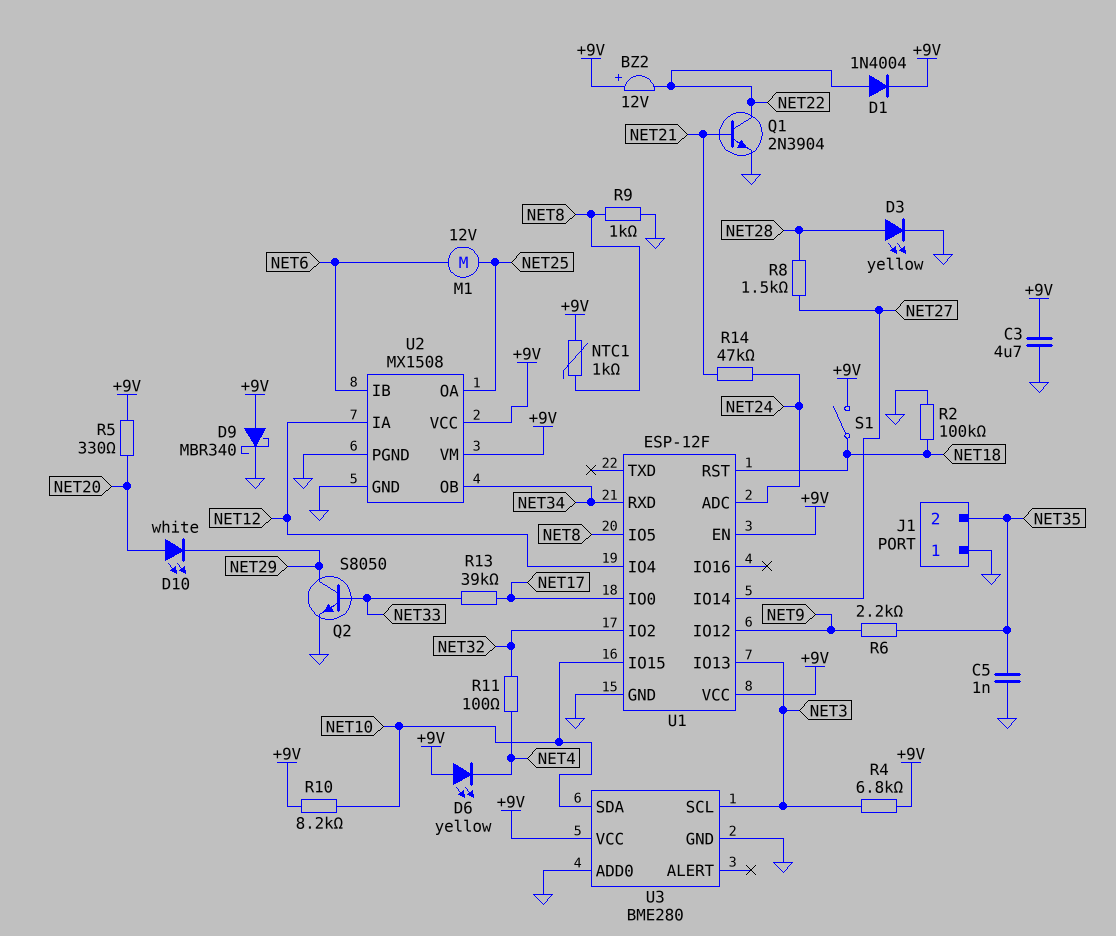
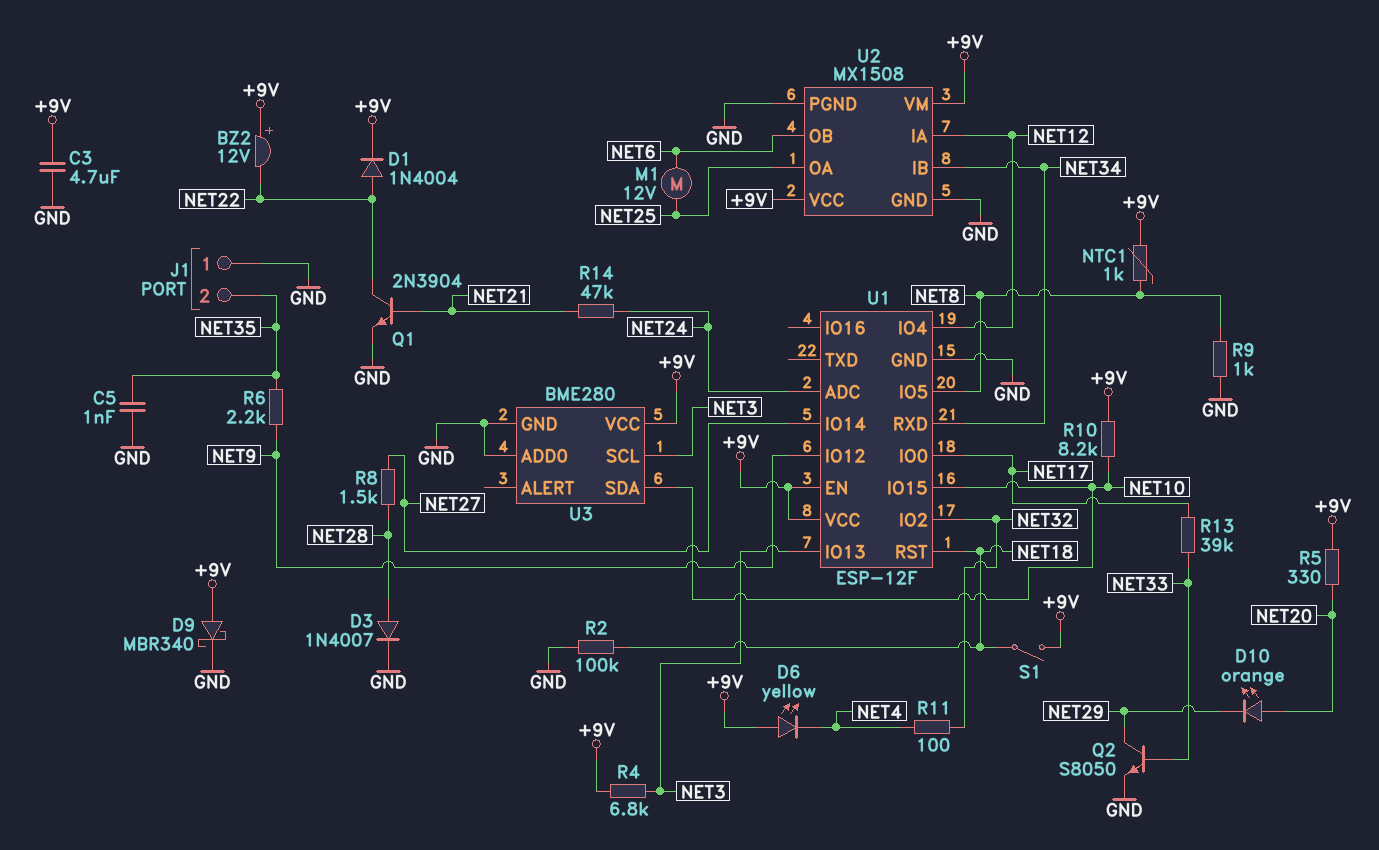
D3: LED yellow (A NET28, K GND) -> diode 1N4007 (A NET28, K GND)
D10: LED white (A NET20, K NET29) -> LED orange (A NET20, K NET29)
U2 pin IB: NET6 -> NET34
U2 pin OB: NET34 -> NET6

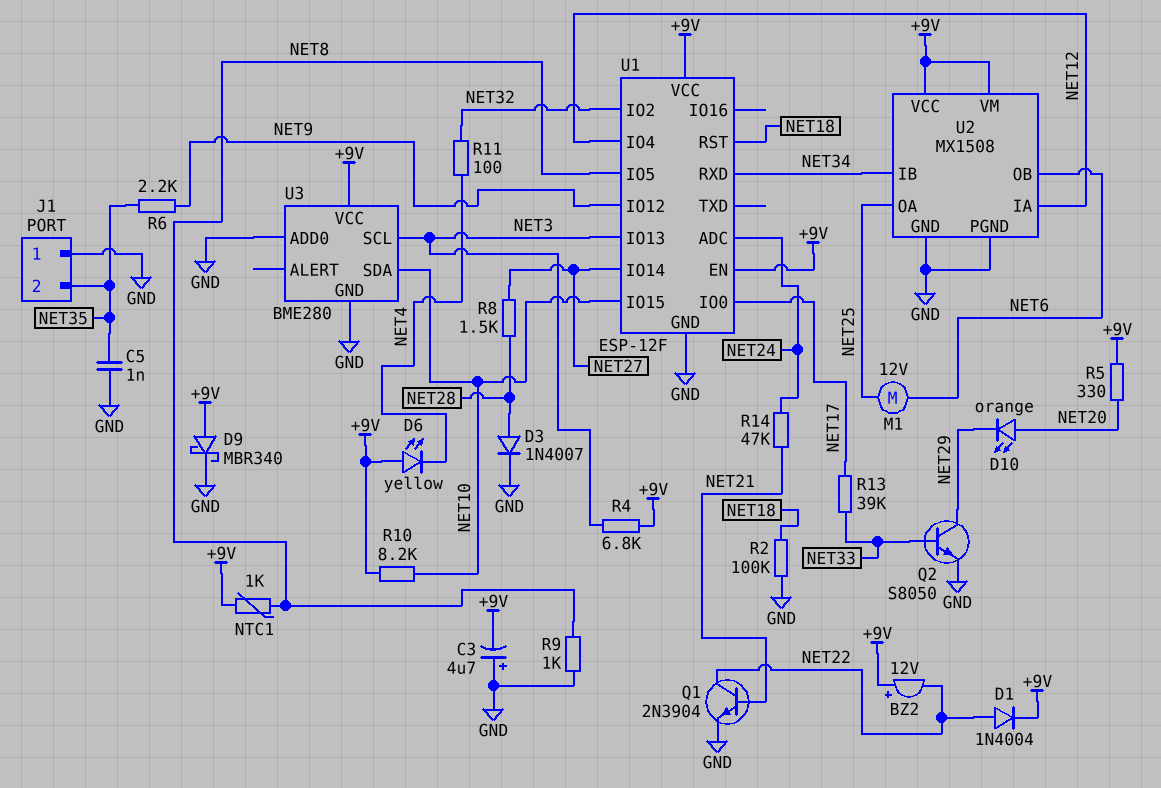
C3: 4.7uF (+9V, GND) -> 4.7uF (plus GND, minus +9V)
S1: switch (+9V, NET18) -> none

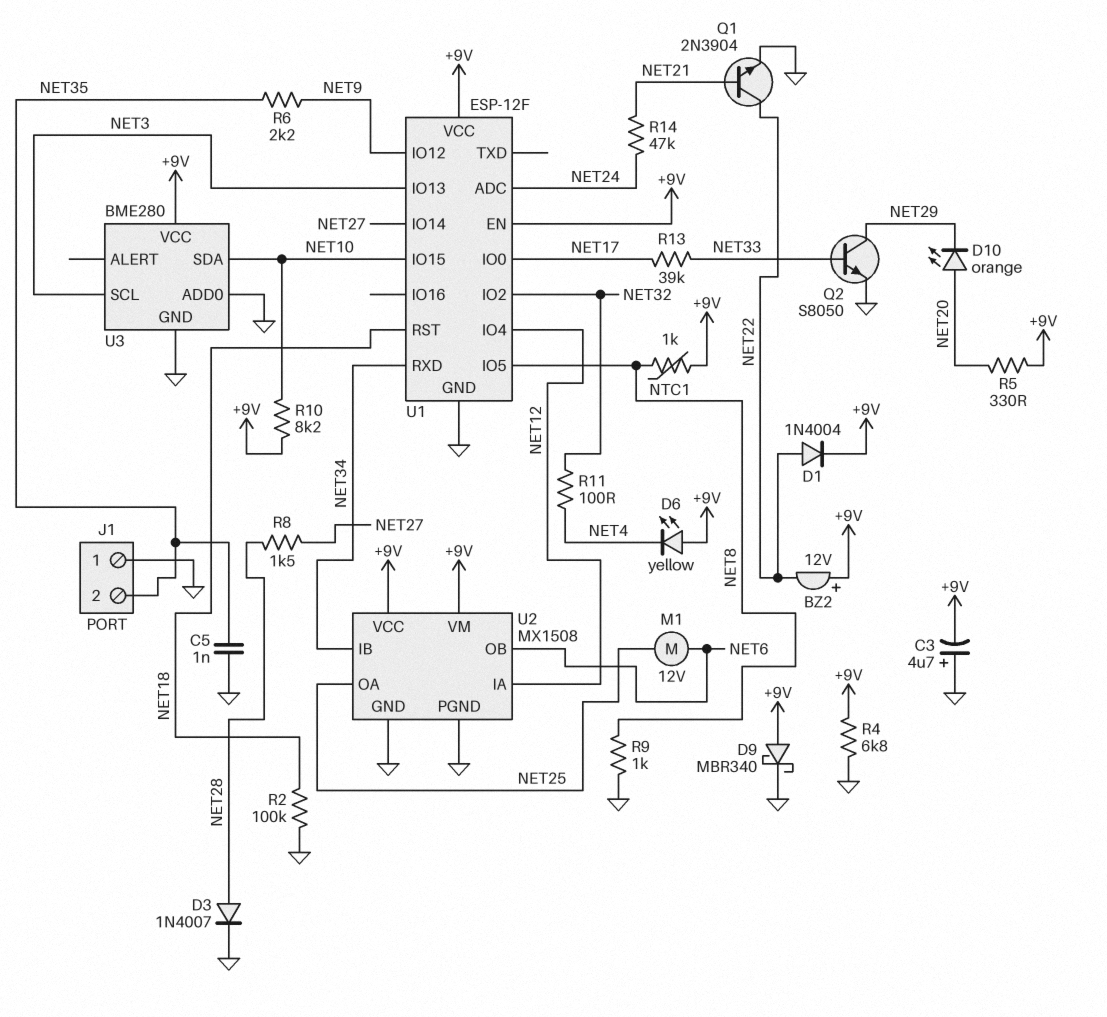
R4: 6.8k (+9V, NET3) -> 6.8k (+9V, GND)

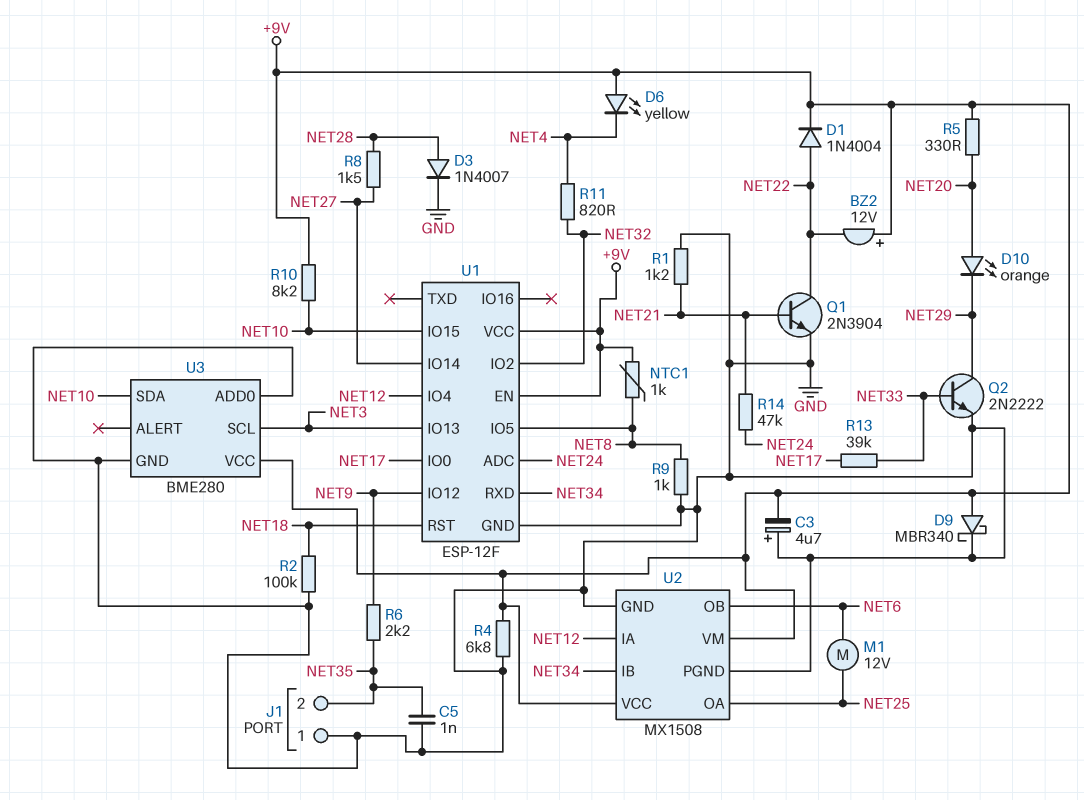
Q2: NPN S8050 (B NET33, C NET29, E GND) -> NPN 2N2222 (B NET33, C NET29, E GND)
R1: none -> 1.2k (GND, NET21)
R11: 100 (NET4, NET32) -> 820 (NET4, NET32)

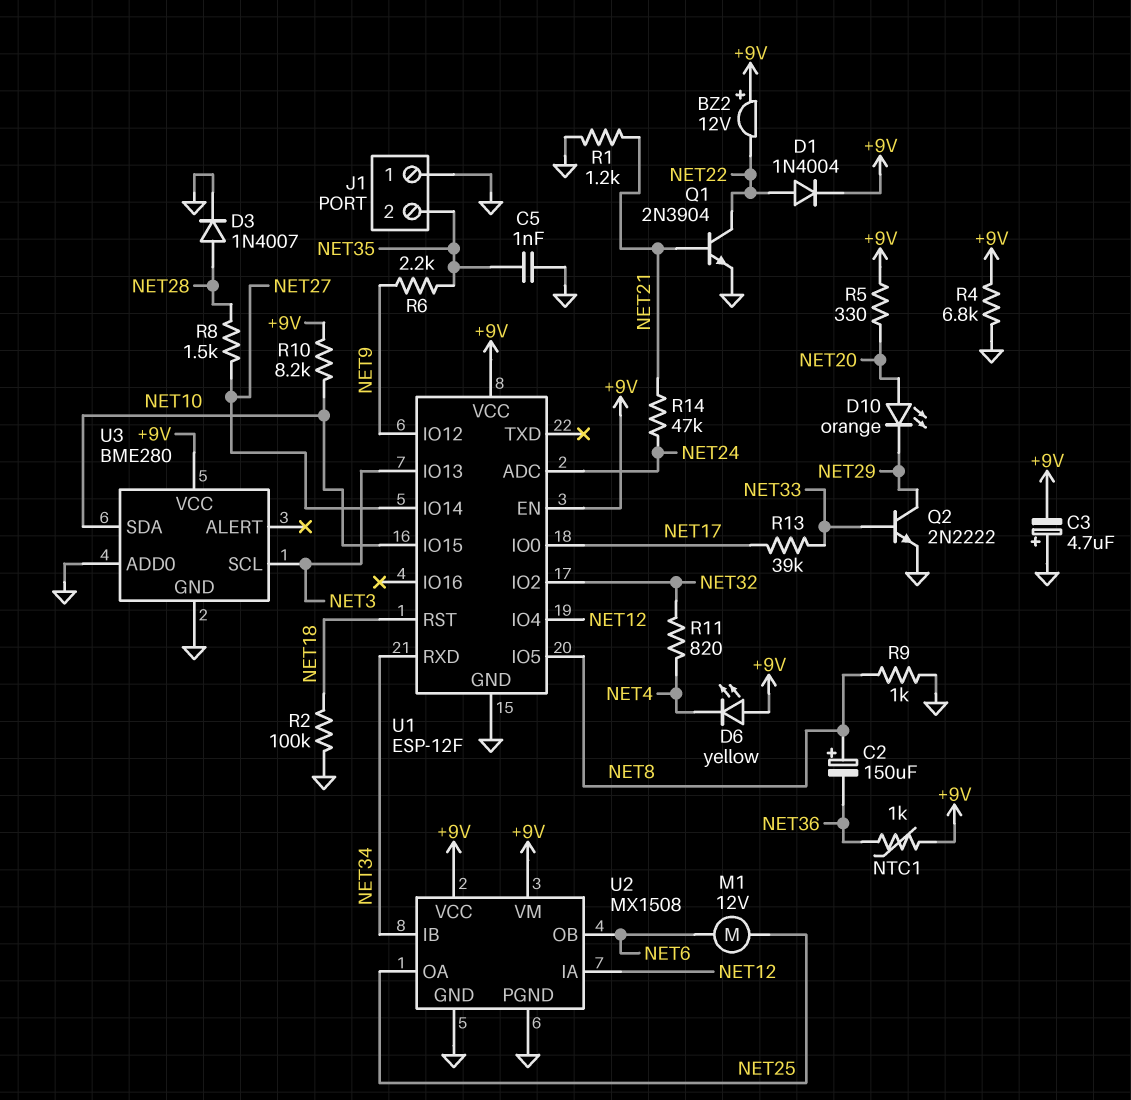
C2: none -> 150uF (plus NET8, minus NET36)
D9: schottky MBR340 (A +9V, K GND) -> none
NTC1: 1k (+9V, NET8) -> 1k (+9V, NET36)

